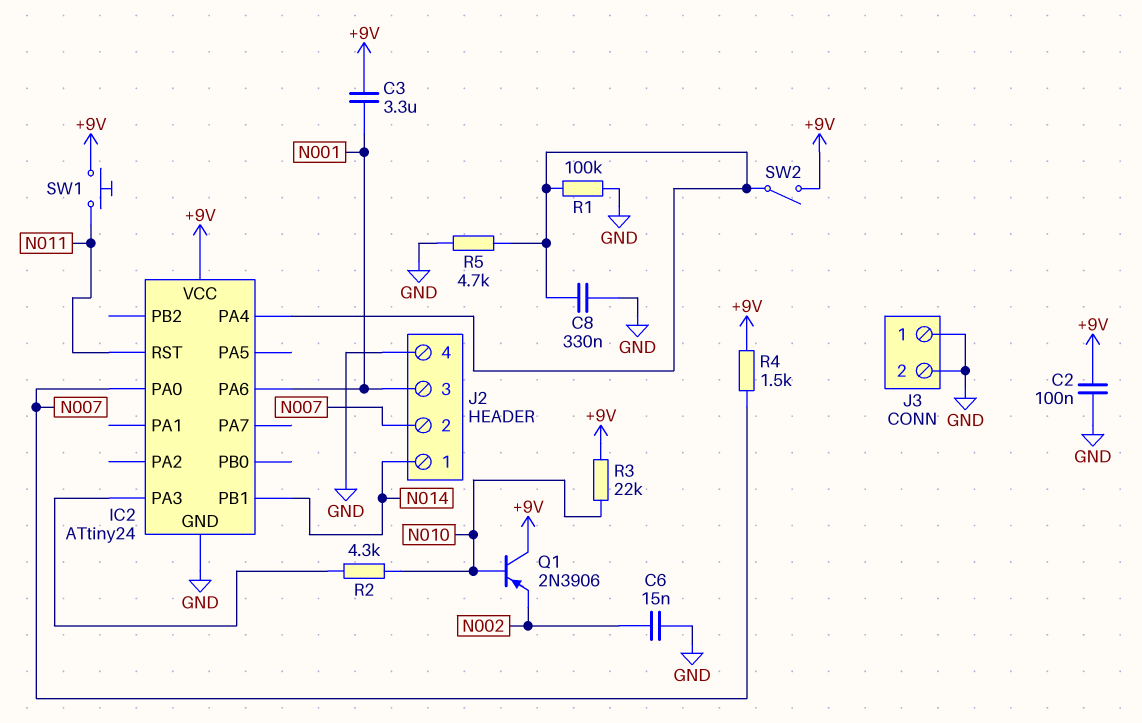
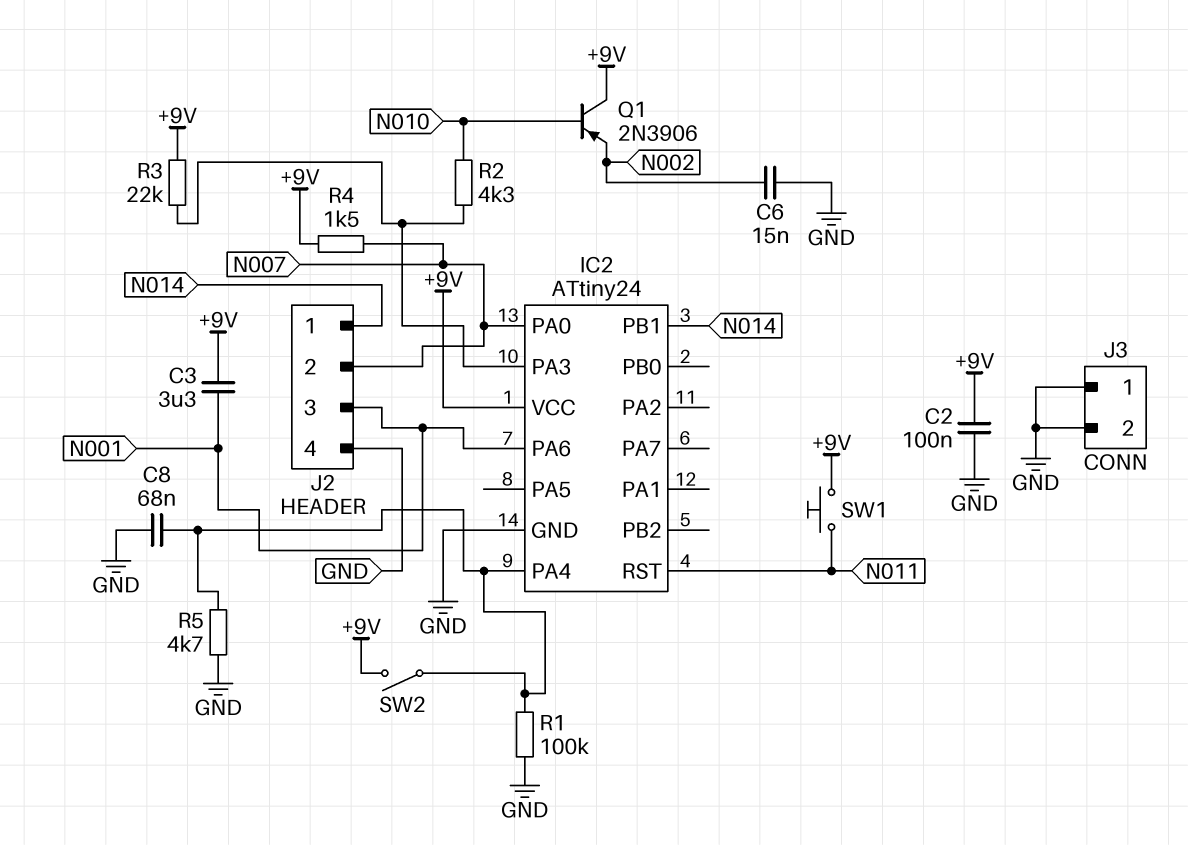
C8: 330nF (GND, IC2/PA4) -> 68nF (GND, IC2/PA4)
R3: 22k (+9V, N010) -> 22k (+9V, IC2/PA3)

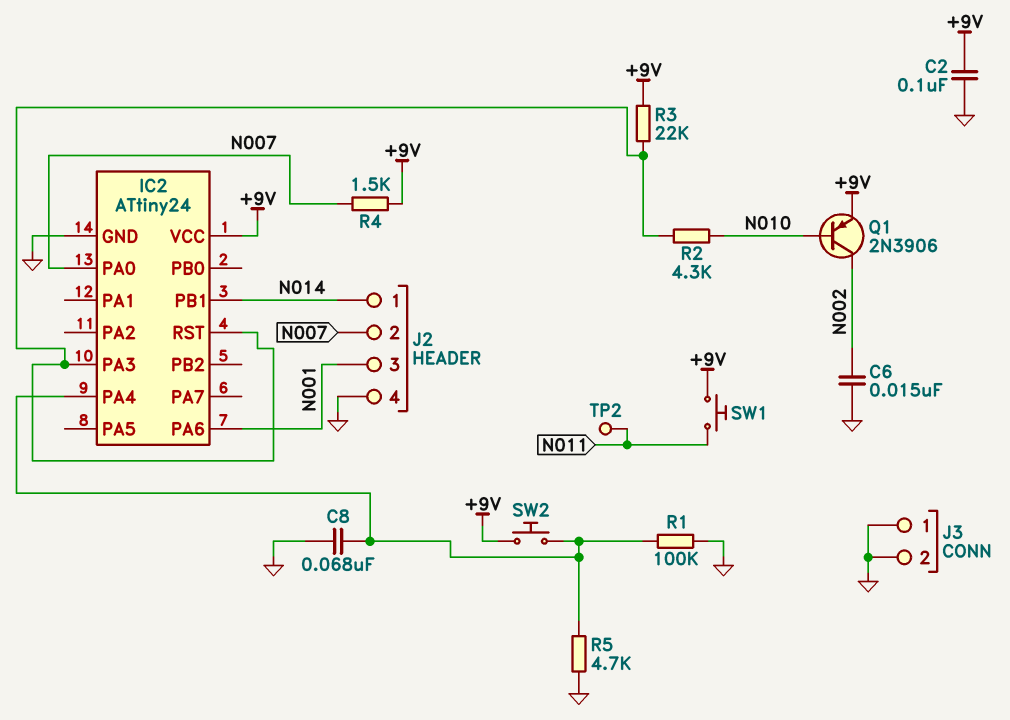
C3: 3.3uF (+9V, N001) -> none
IC2 pin RST: N011 -> IC2/PA3
Q1: PNP 2N3906 (B N010, C +9V, E N002) -> PNP 2N3906 (B N010, C N002, E +9V)
SW2: switch (+9V, IC2/PA4) -> button (+9V, IC2/PA4)
TP2: none -> test point (N011)

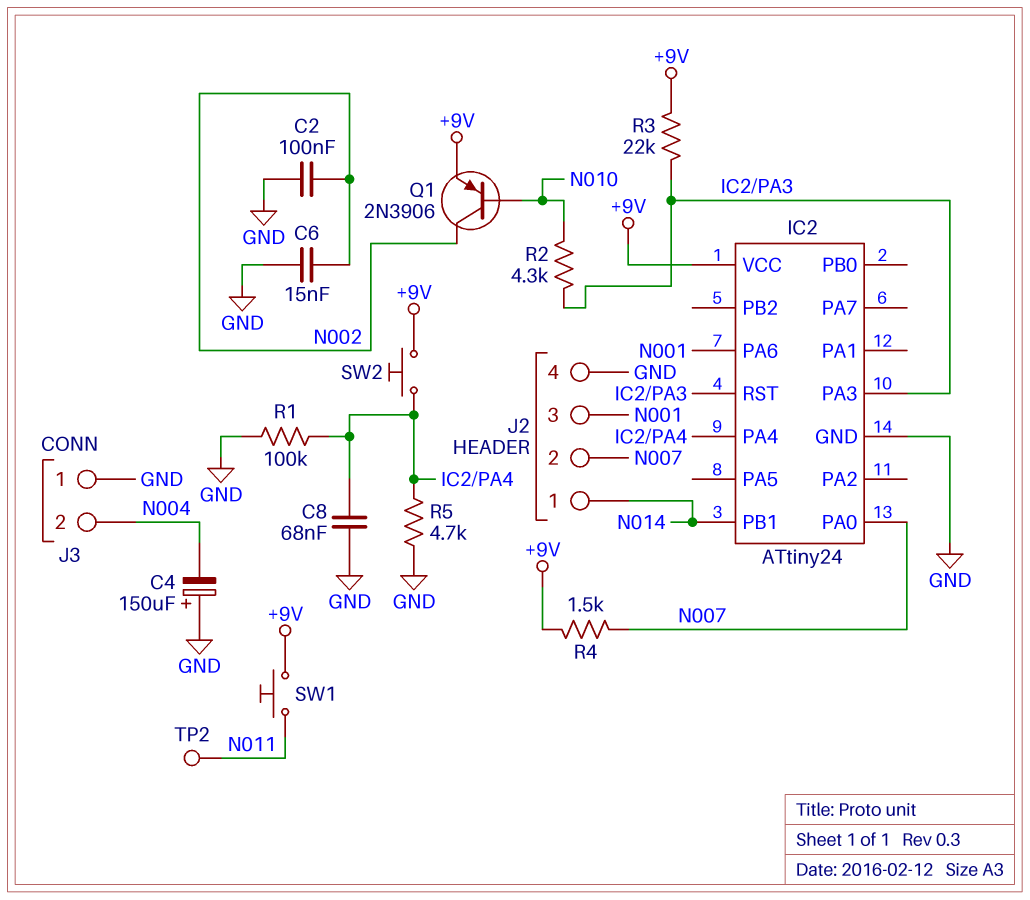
C2: 100nF (+9V, GND) -> 100nF (GND, N002)
C4: none -> 150uF (plus GND, minus N004)
J3 pin 2: GND -> N004

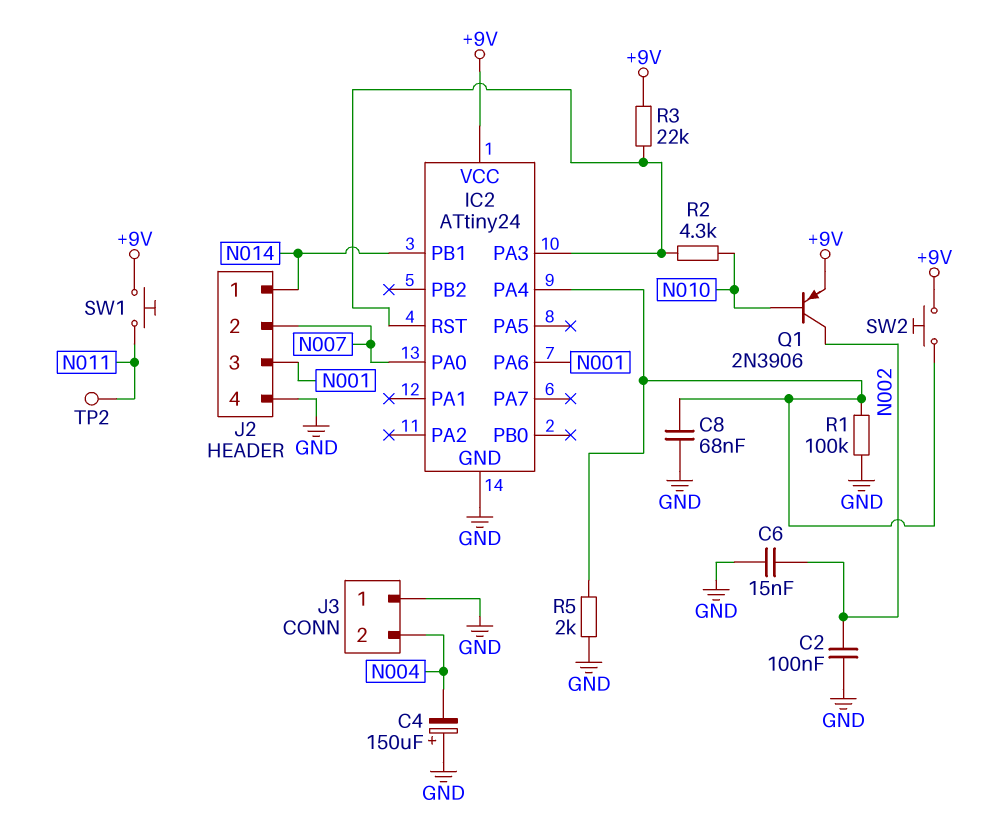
R4: 1.5k (+9V, N007) -> none
R5: 4.7k (GND, IC2/PA4) -> 2k (GND, IC2/PA4)

